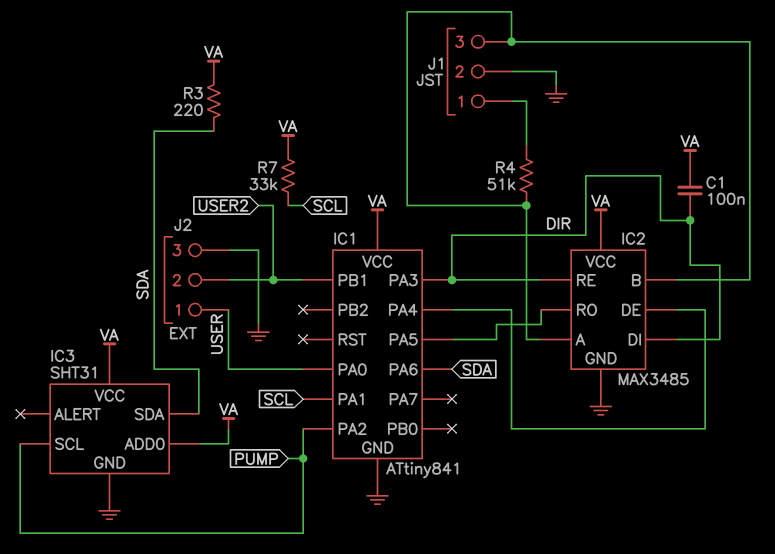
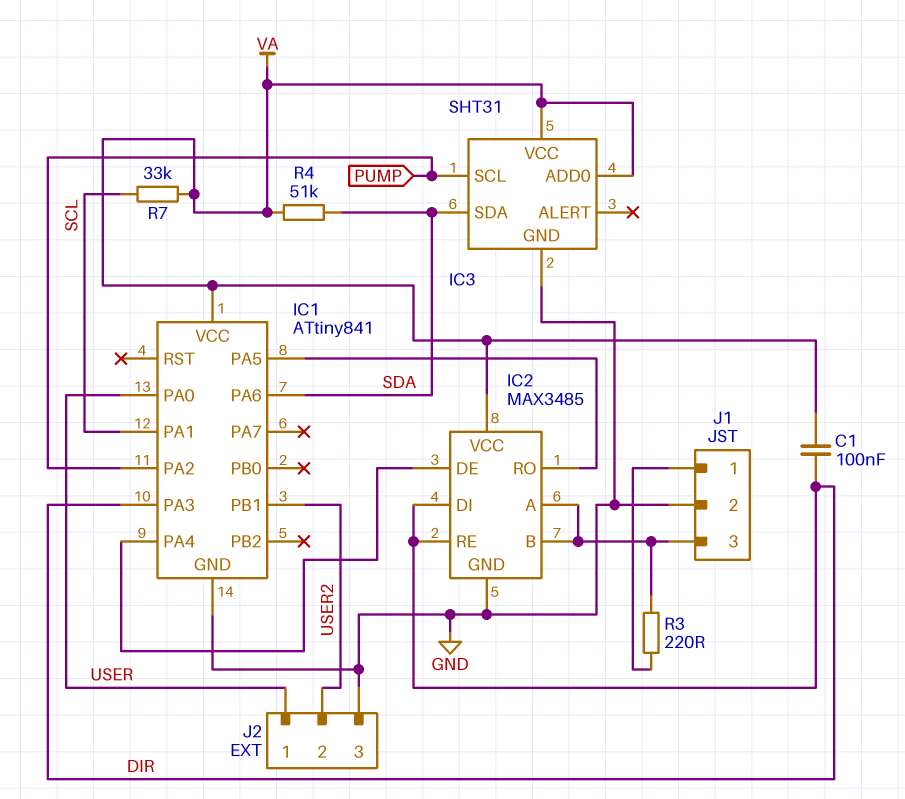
R3: 220 (SDA, VA) -> 220 (IC2/A, J1/1)
R4: 51k (IC2/A, J1/1) -> 51k (SDA, VA)

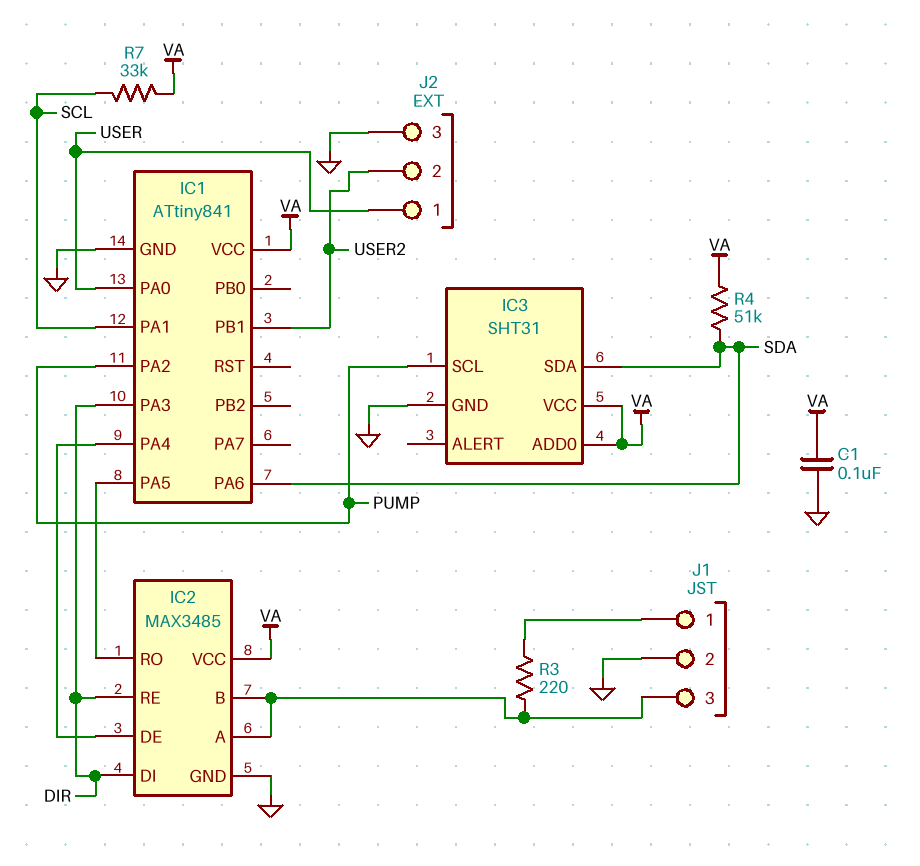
C1: 100nF (DIR, VA) -> 100nF (GND, VA)

